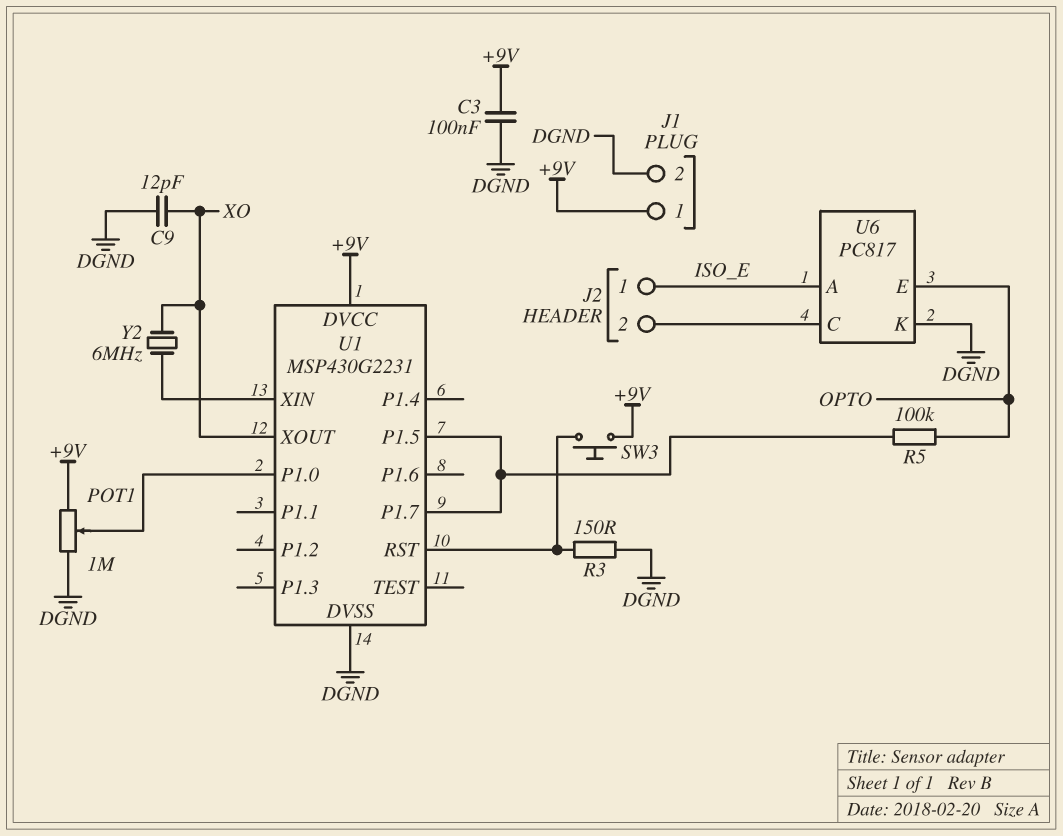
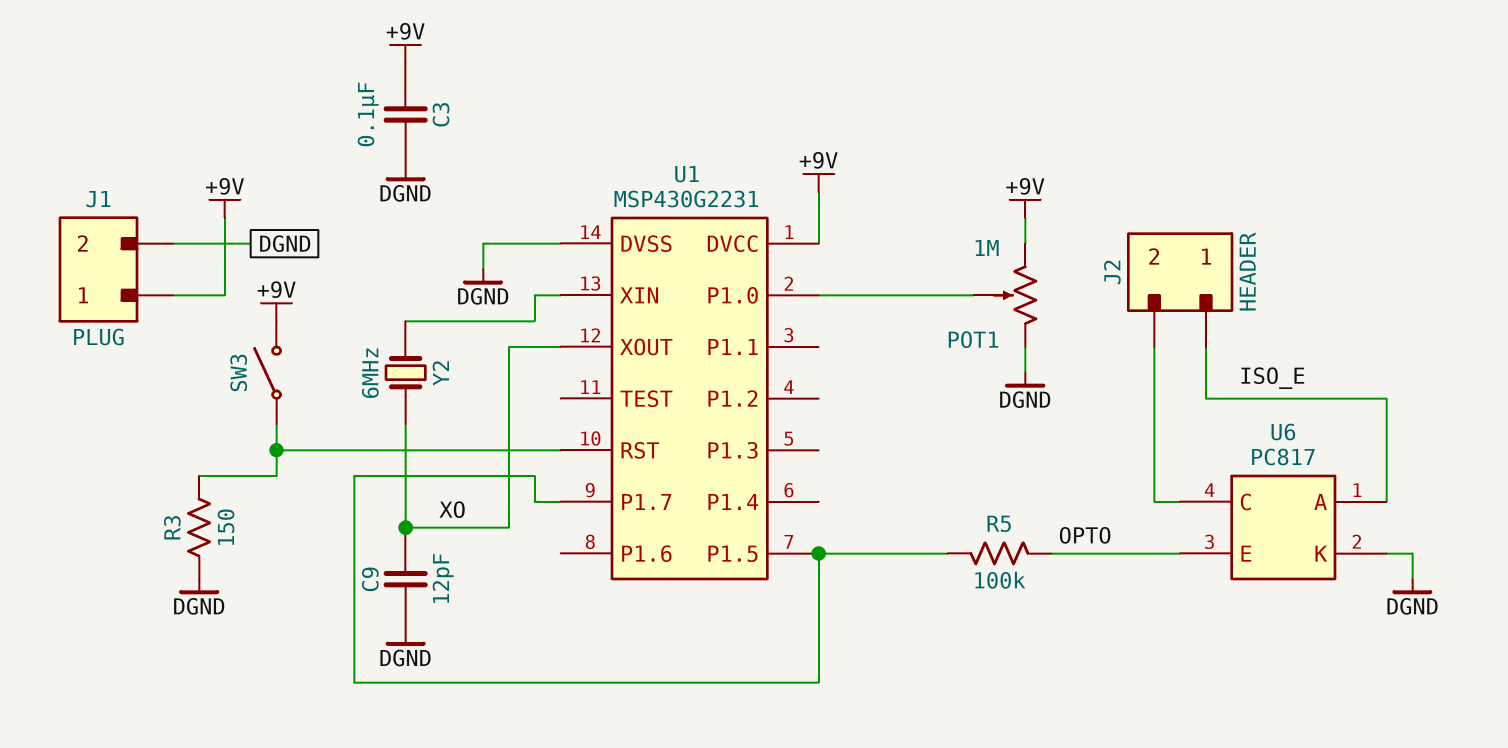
SW3: button (+9V, U1/RST) -> switch (+9V, U1/RST)

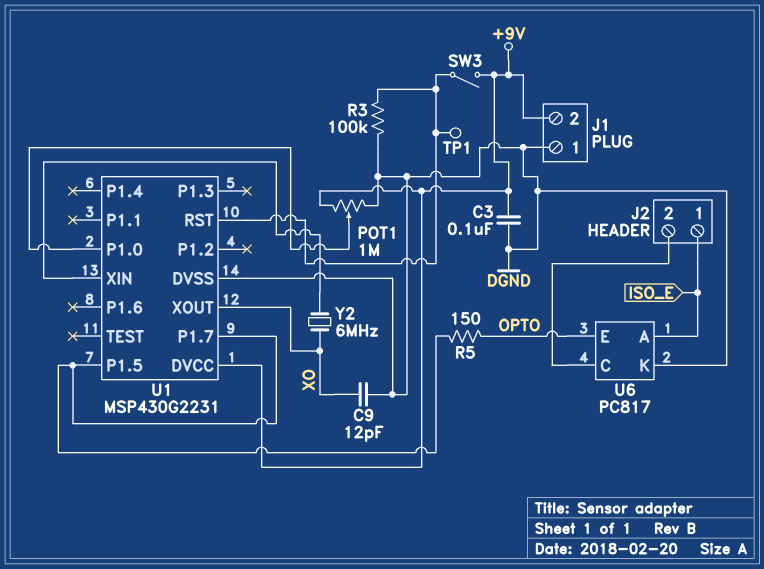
J1 pin 1: +9V -> DGND
J1 pin 2: DGND -> +9V
R3: 150 (DGND, U1/RST) -> 100k (DGND, U1/RST)
R5: 100k (OPTO, U1/P1.5) -> 150 (OPTO, U1/P1.5)
TP1: none -> test point (U1/RST)

